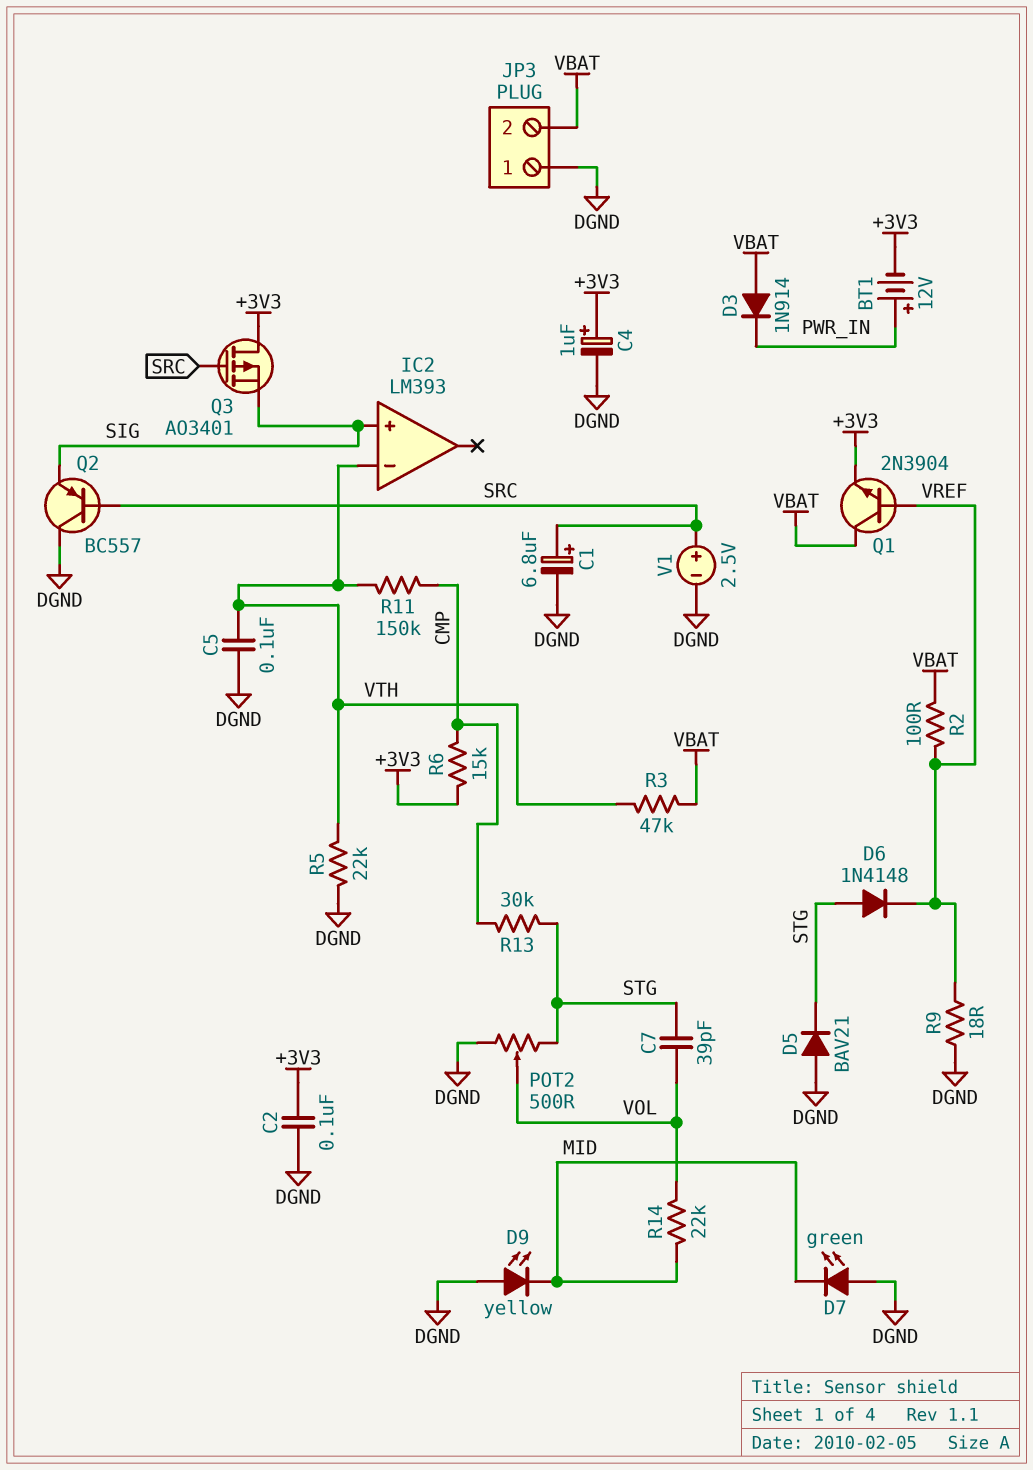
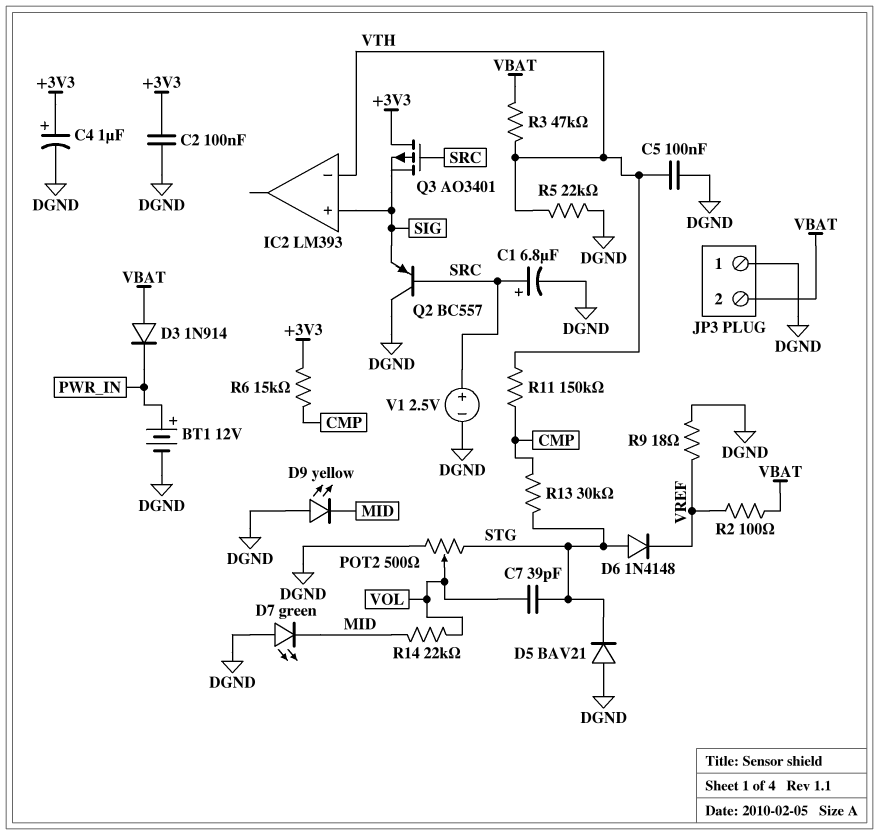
BT1: 12V (plus PWR_IN, minus +3V3) -> 12V (plus PWR_IN, minus DGND)
Q1: NPN 2N3904 (B VREF, C VBAT, E +3V3) -> none

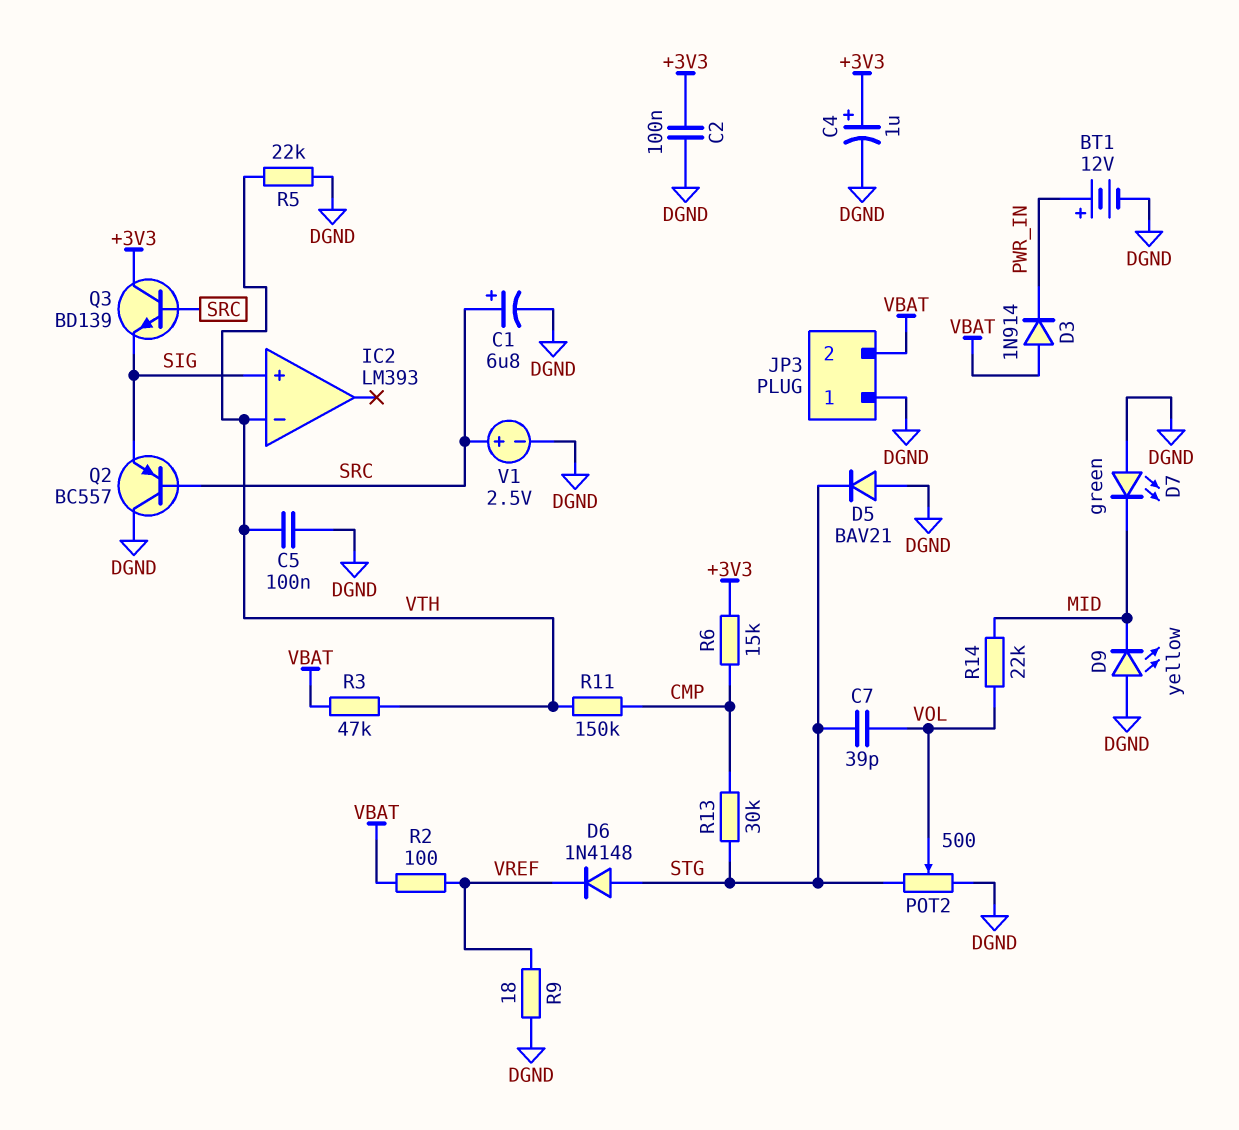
Q3: PMOS AO3401 (G SRC, D +3V3, S SIG) -> NPN BD139 (B SRC, C +3V3, E SIG)

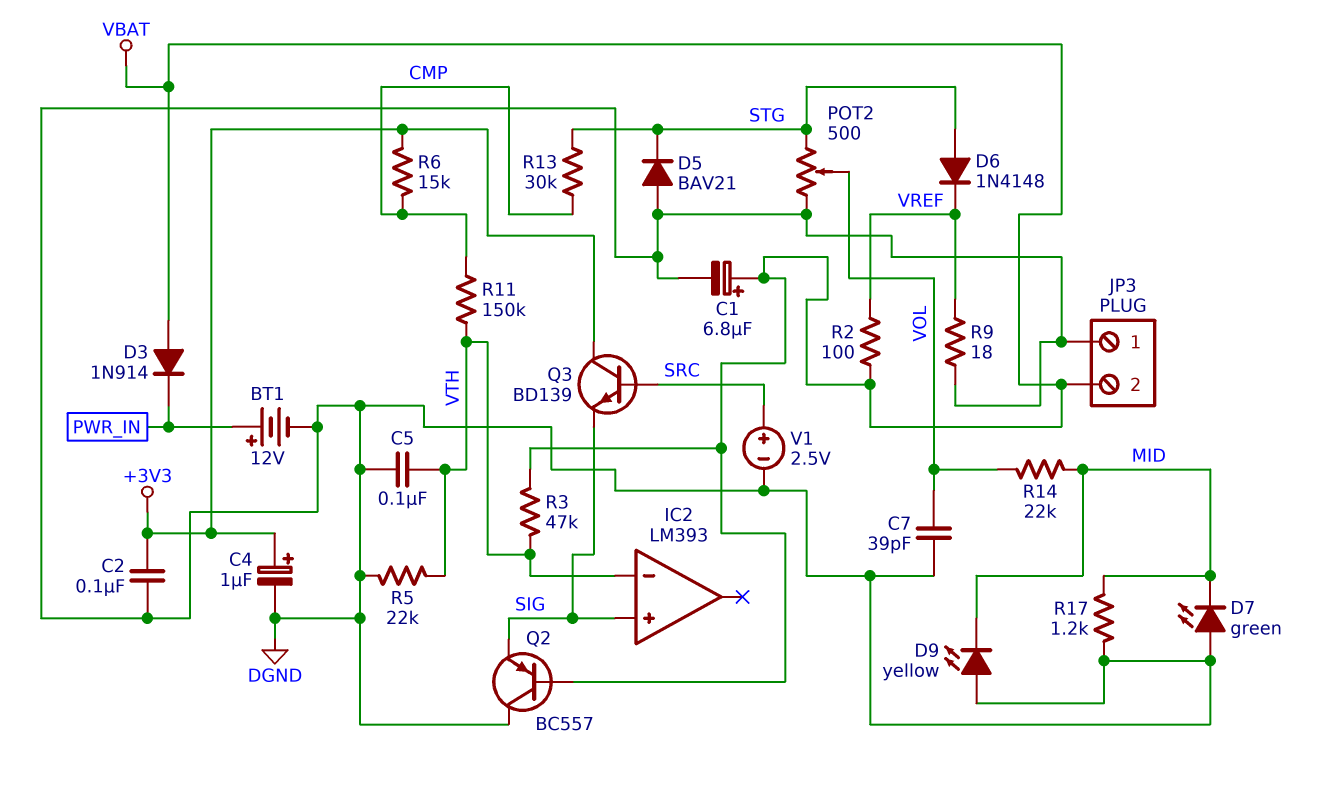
C1: 6.8uF (plus SRC, minus DGND) -> 6.8uF (plus VBAT, minus DGND)
C7: 39pF (STG, VOL) -> 39pF (DGND, VOL)
Q2: PNP BC557 (B SRC, C DGND, E SIG) -> PNP BC557 (B VBAT, C DGND, E SIG)
R17: none -> 1.2k (DGND, MID)

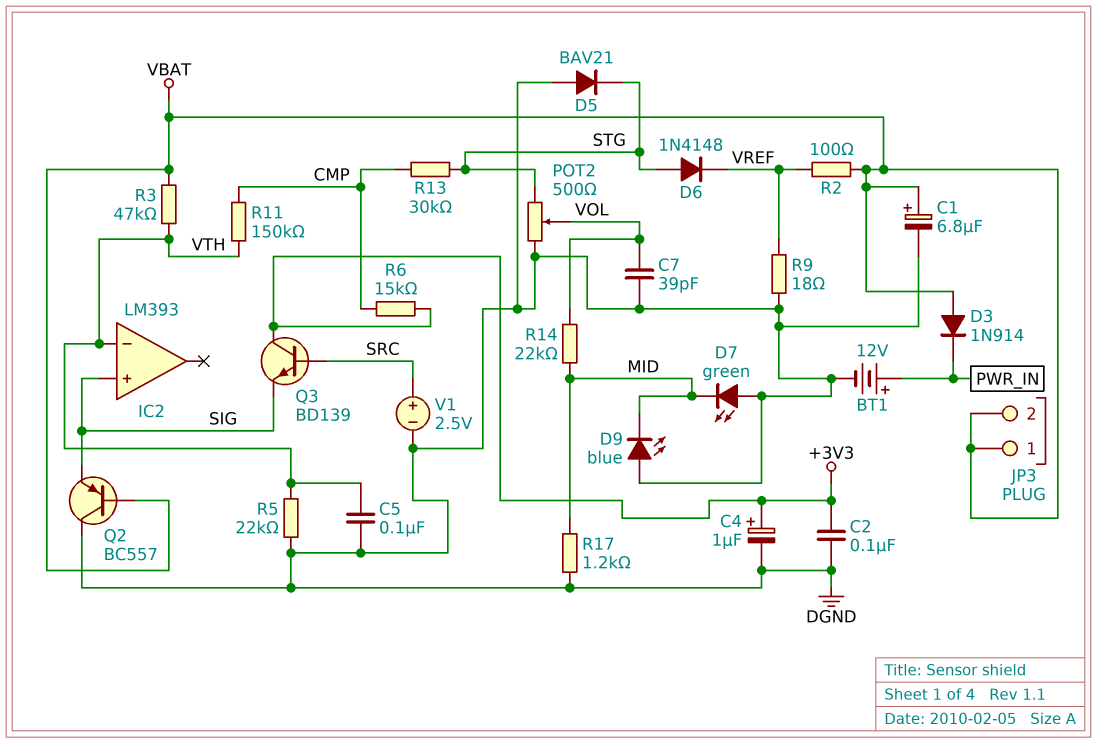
D9: LED yellow (A DGND, K MID) -> LED blue (A DGND, K MID)
JP3 pin 1: DGND -> VBAT

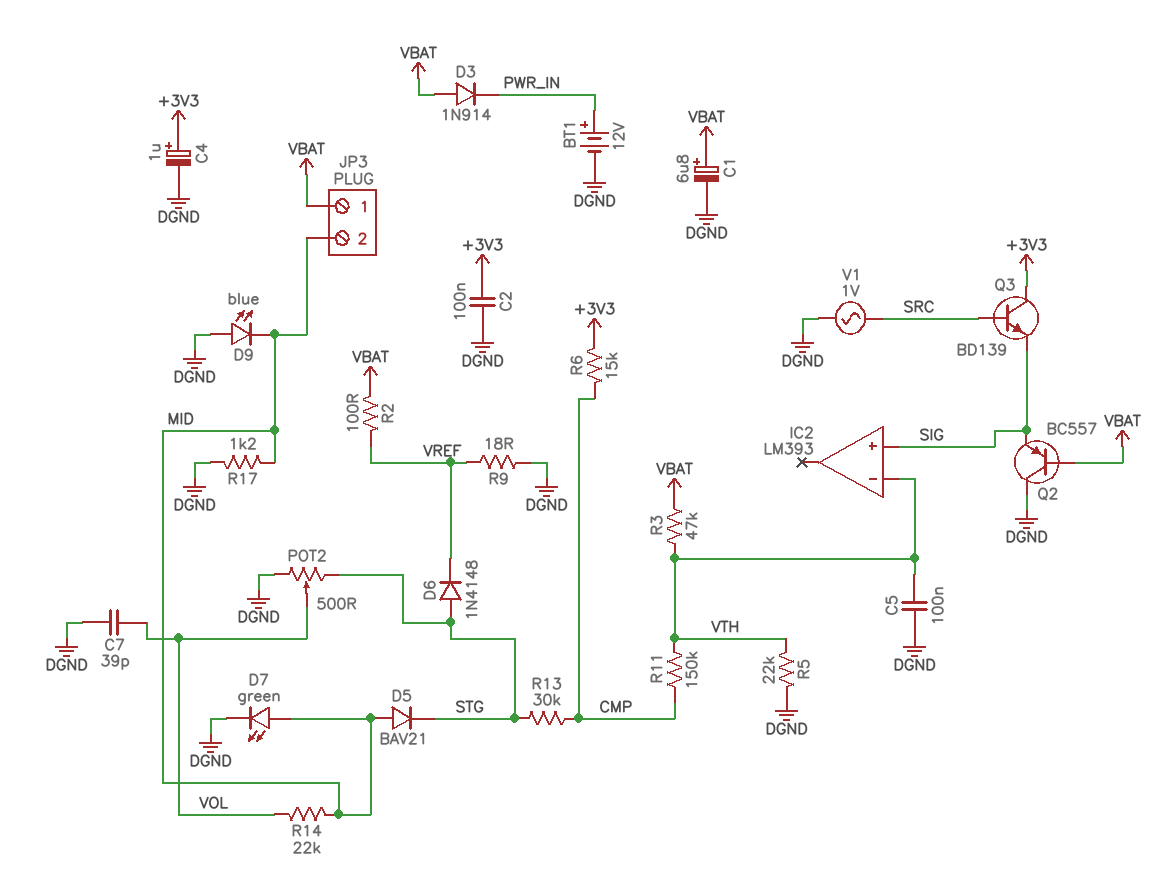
D5: diode BAV21 (A DGND, K STG) -> diode BAV21 (A MID, K STG)
D7: LED green (A DGND, K MID) -> LED green (A MID, K DGND)
JP3 pin 2: VBAT -> MID
V1: 2.5V (plus SRC, minus DGND) -> AC 1V (DGND, SRC)

